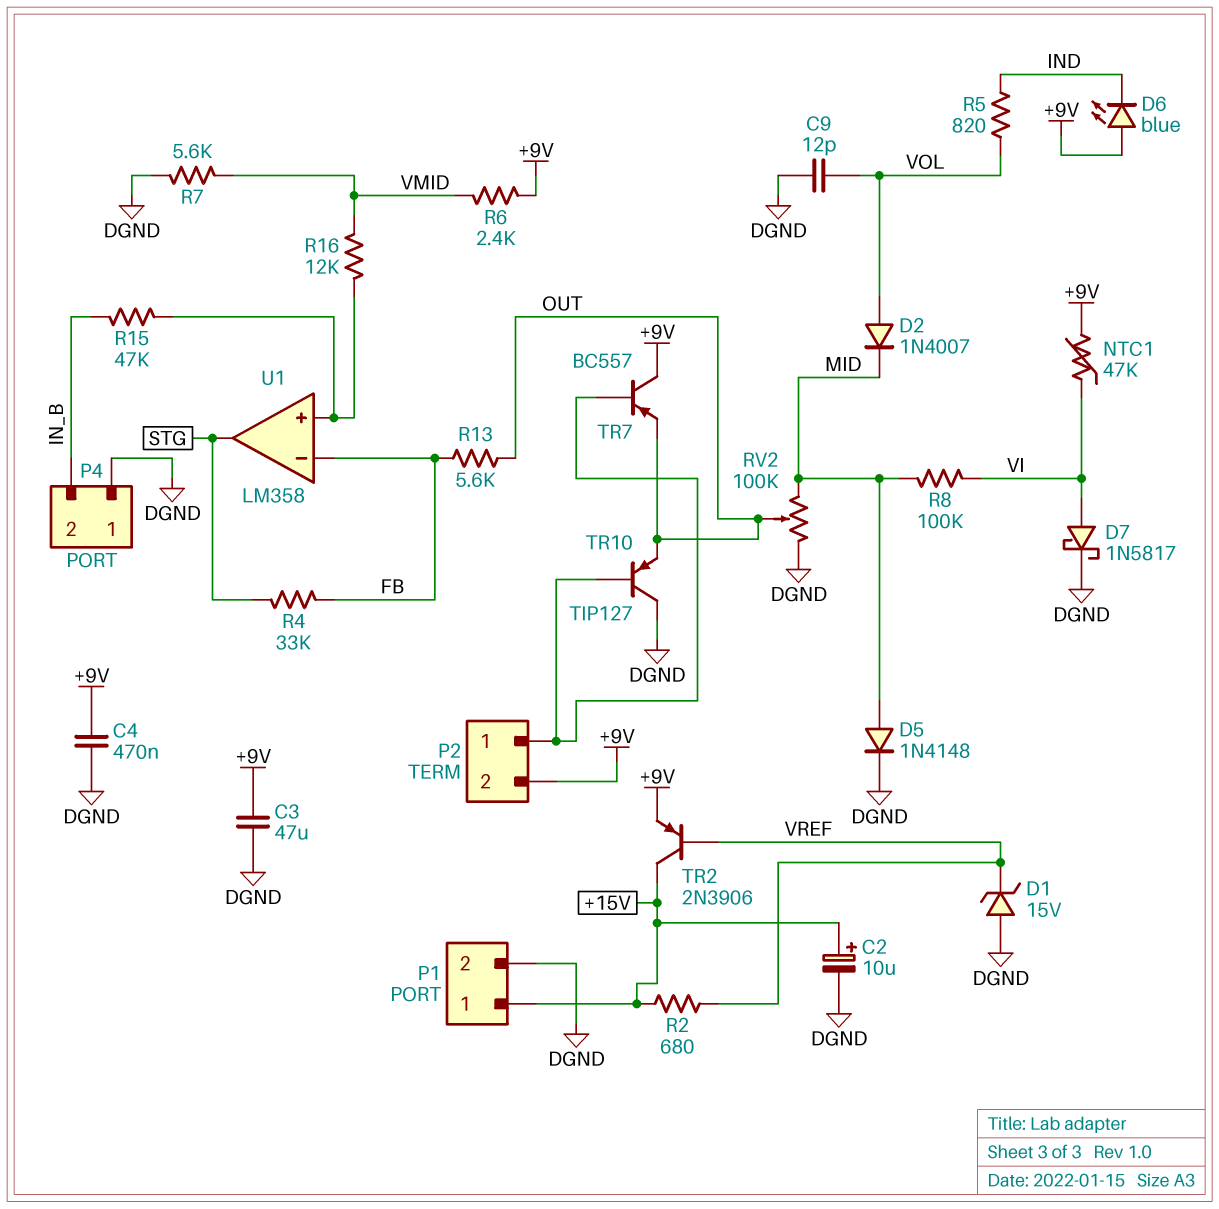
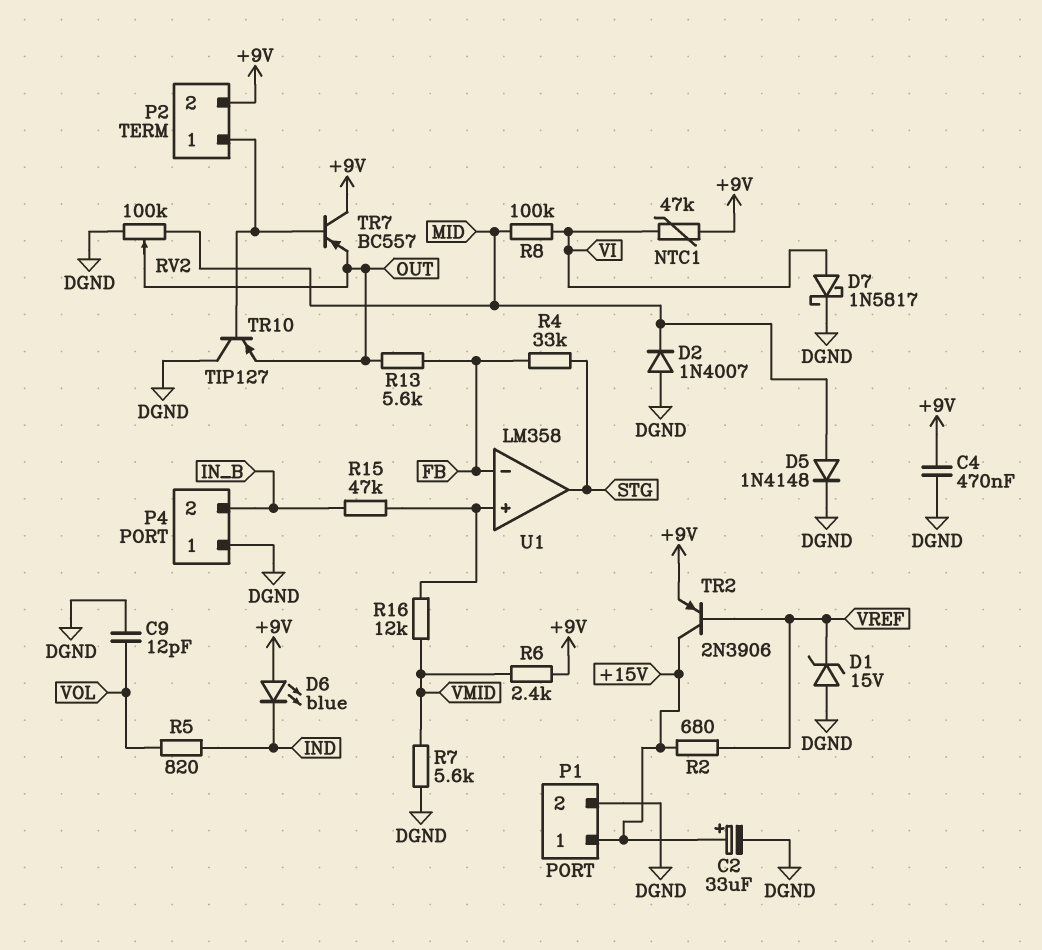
C2: 10uF (plus +15V, minus DGND) -> 33uF (plus +15V, minus DGND)
C3: 47uF (+9V, DGND) -> none
D2: diode 1N4007 (A VOL, K MID) -> diode 1N4007 (A DGND, K MID)

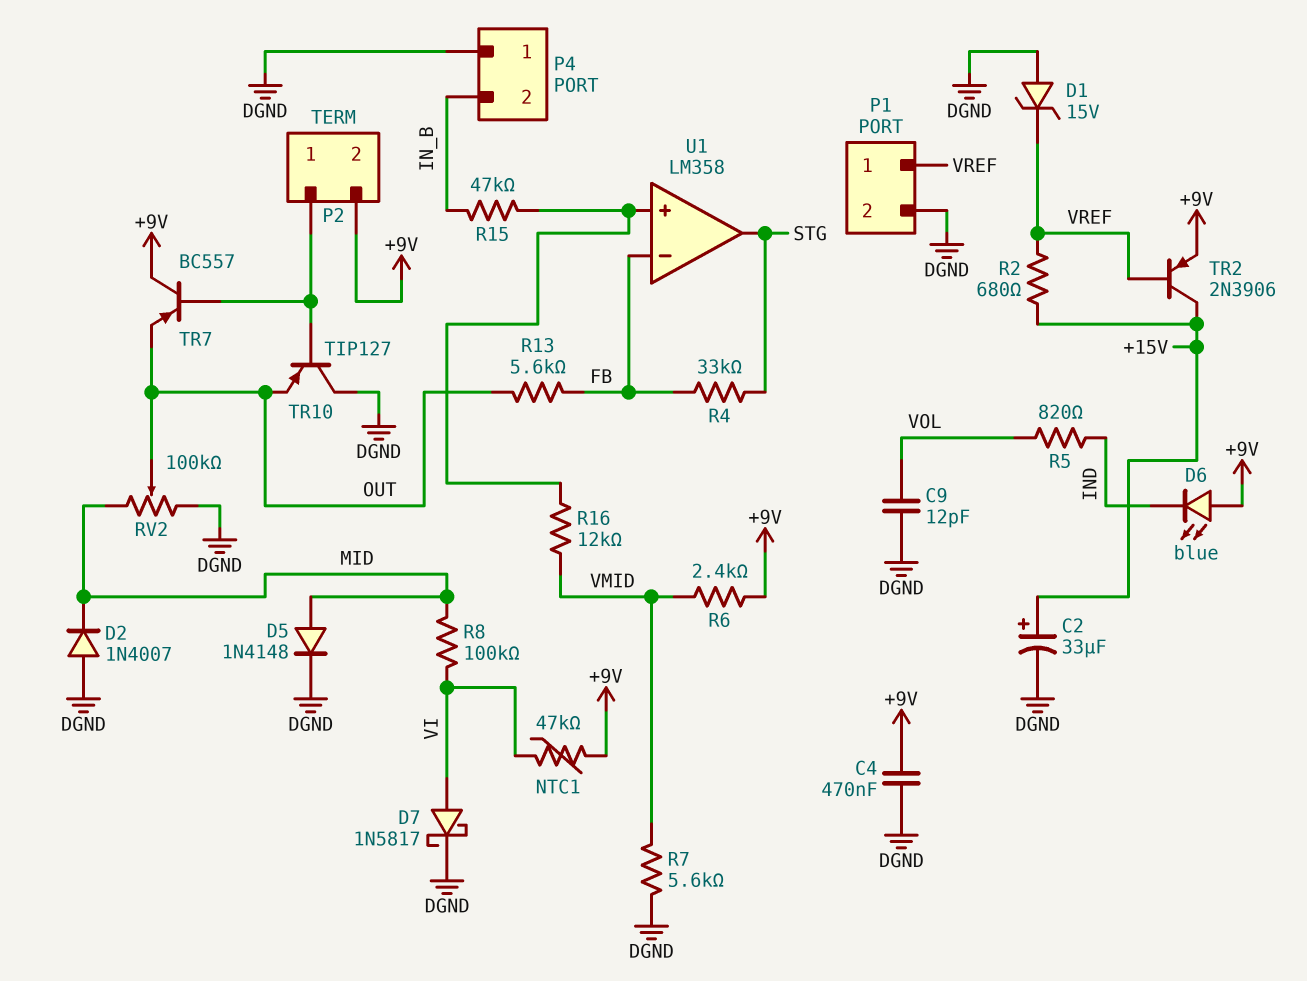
P1 pin 1: +15V -> VREF

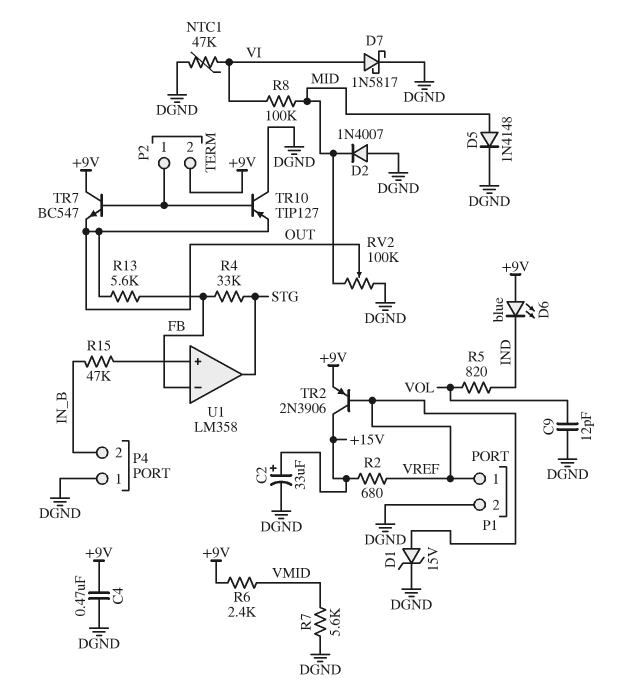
D1: zener 15V (A DGND, K VREF) -> zener 15V (A VREF, K DGND)
NTC1: 47k (+9V, VI) -> 47k (DGND, VI)
R16: 12k (U1/in+, VMID) -> none
TR7: PNP BC557 (B P2/1, C +9V, E OUT) -> NPN BC547 (B P2/1, C +9V, E OUT)

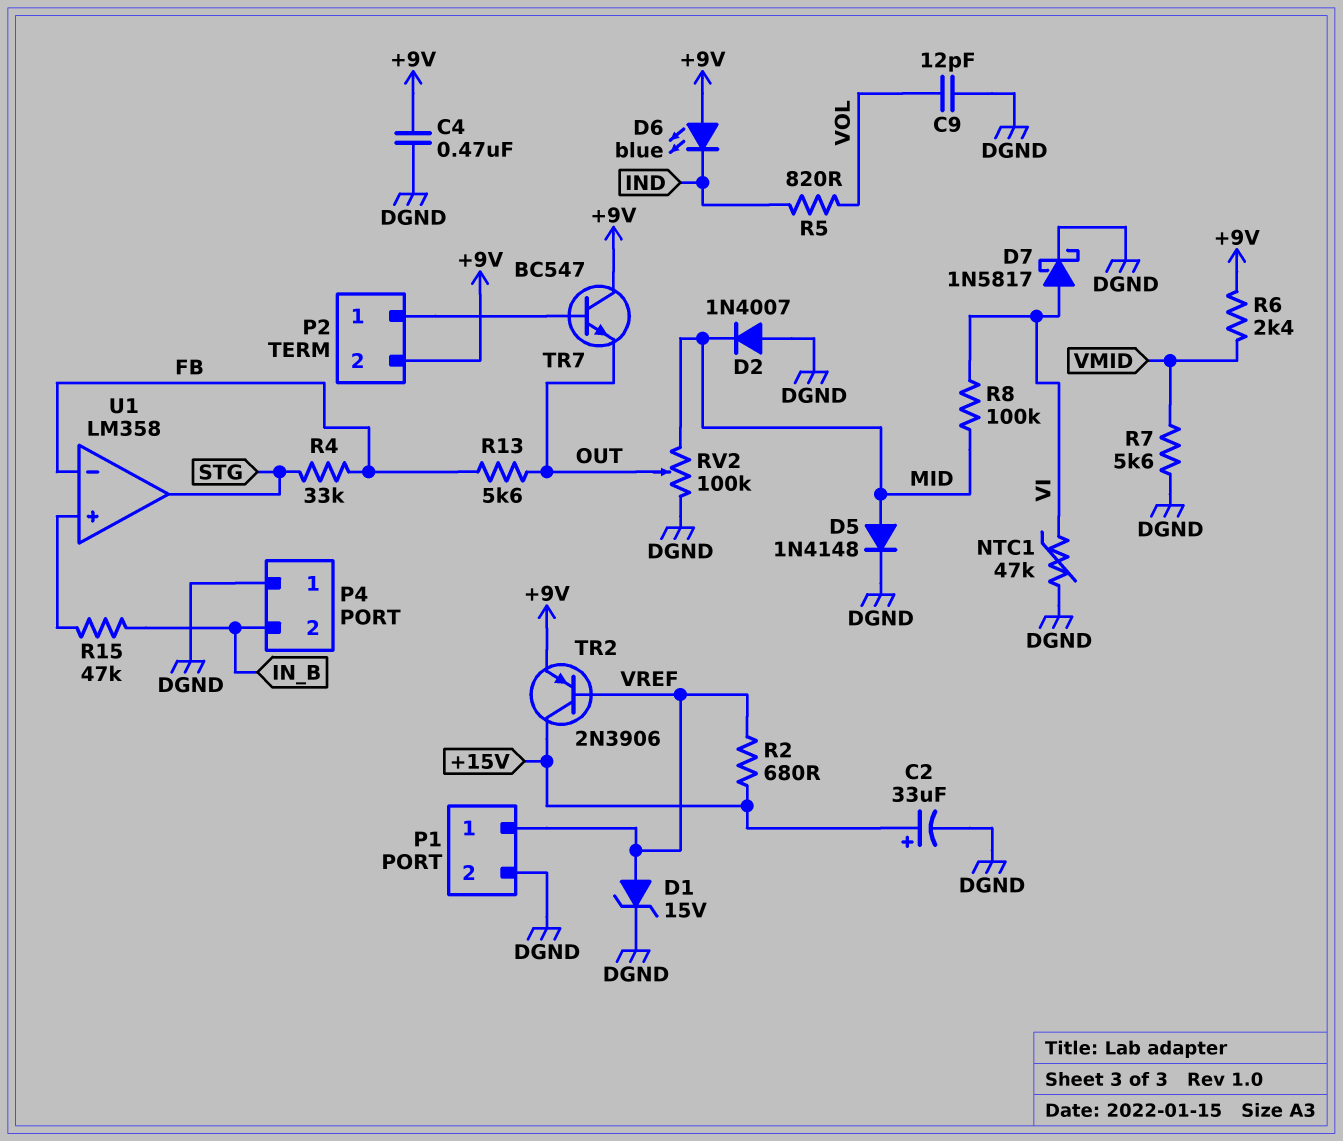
TR10: PNP TIP127 (B P2/1, C DGND, E OUT) -> none

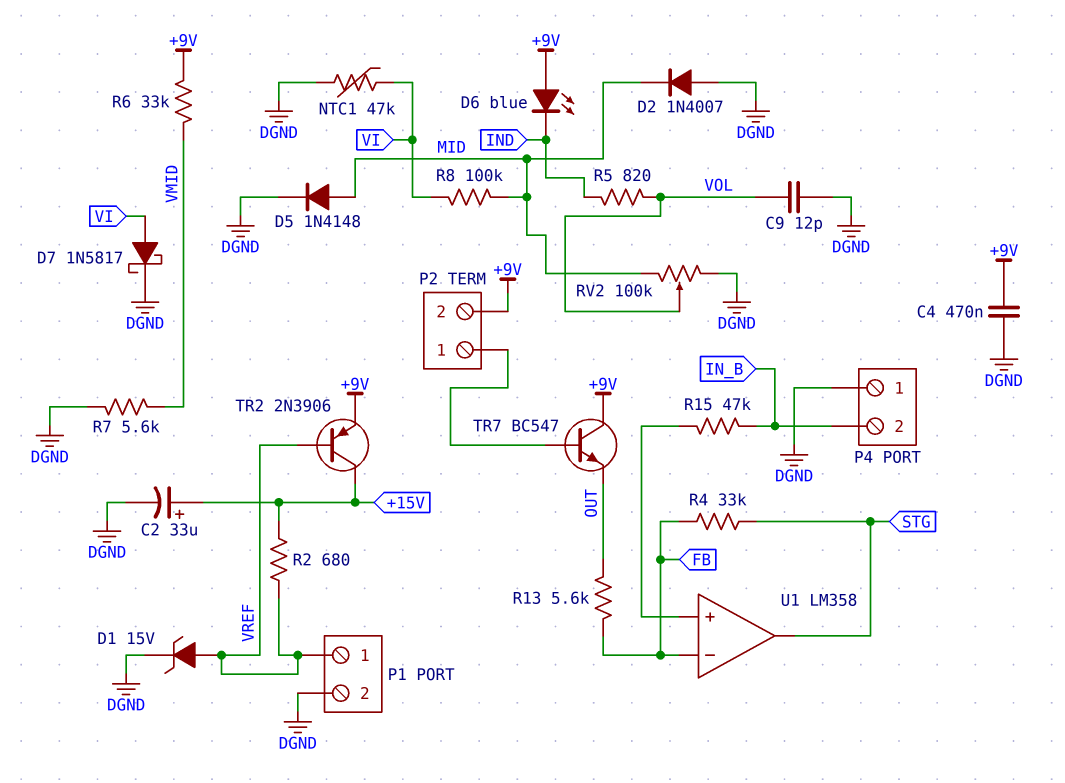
R6: 2.4k (+9V, VMID) -> 33k (+9V, VMID)
RV2: 100k (DGND, MID, wiper OUT) -> 100k (DGND, MID, wiper VOL)

